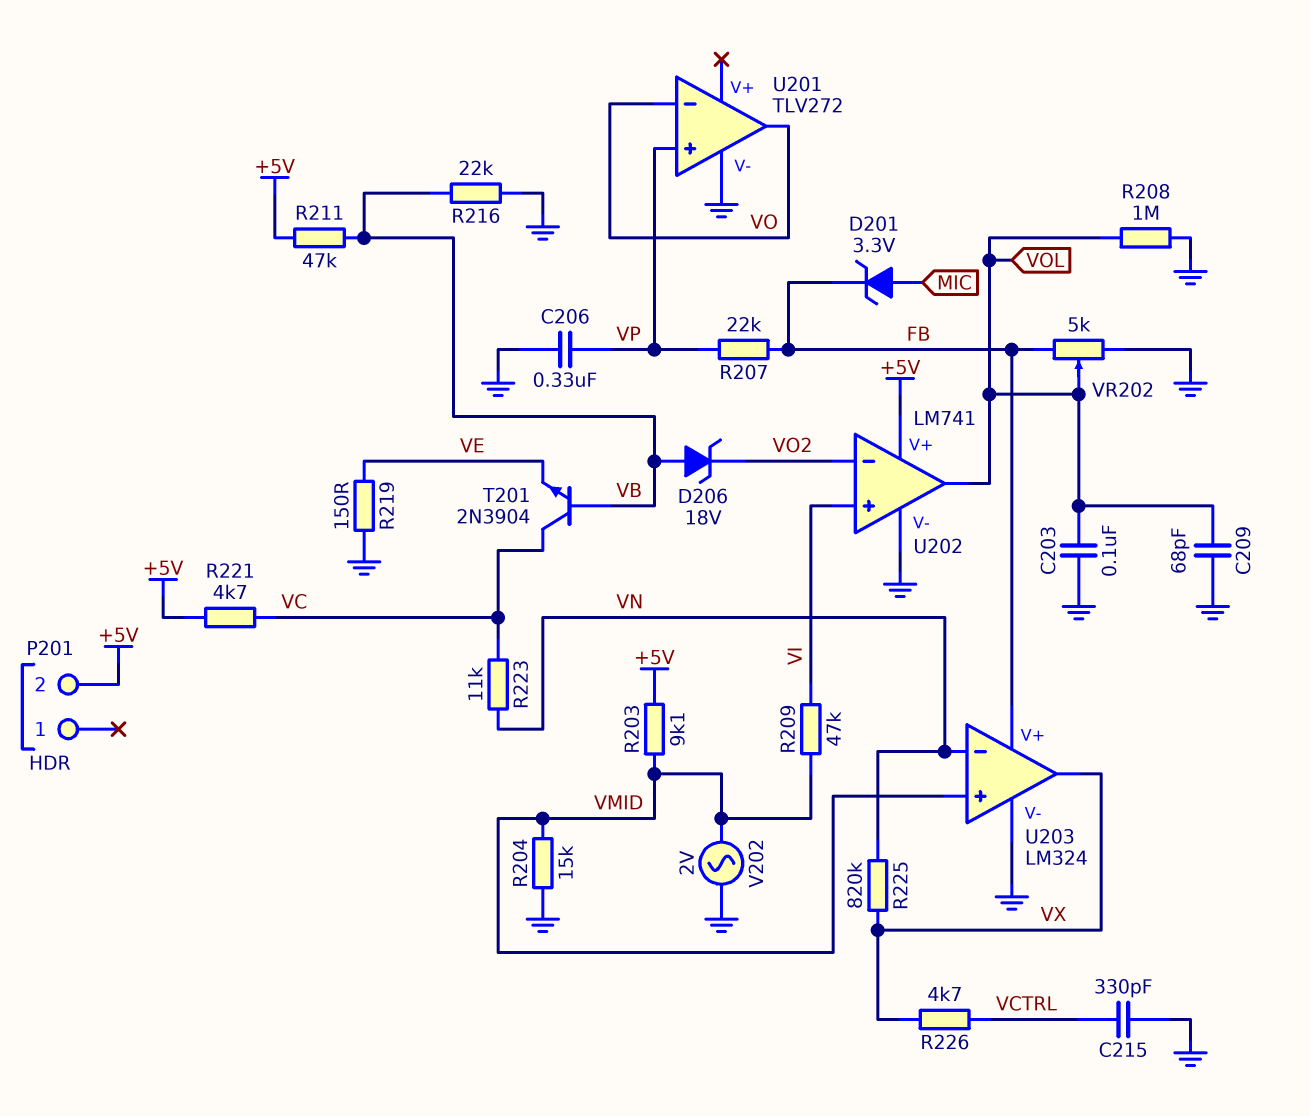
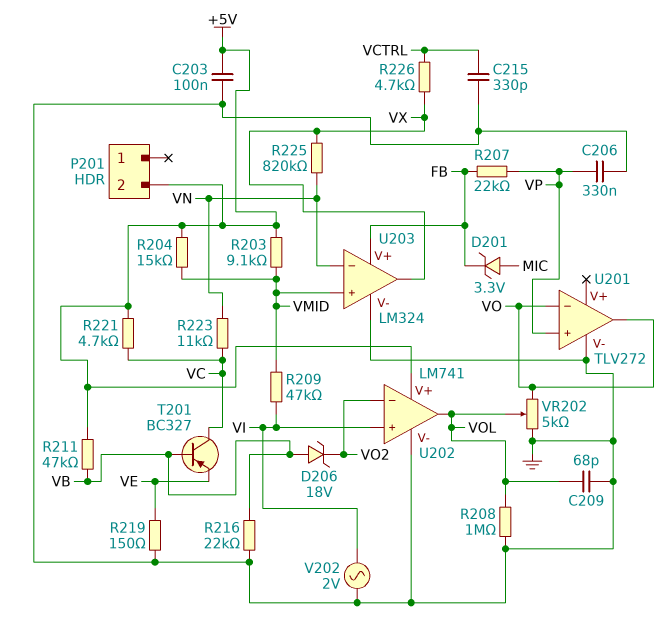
C203: 100nF (GND, VOL) -> 100nF (+5V, GND)
R204: 15k (GND, VMID) -> 15k (+5V, VMID)
T201: NPN 2N3904 (B VB, C VC, E VE) -> PNP BC327 (B VB, C VC, E VE)
V202: AC 2V (GND, VMID) -> AC 2V (GND, VI)
VR202: 5k (FB, GND, wiper VOL) -> 5k (GND, VO, wiper VOL)

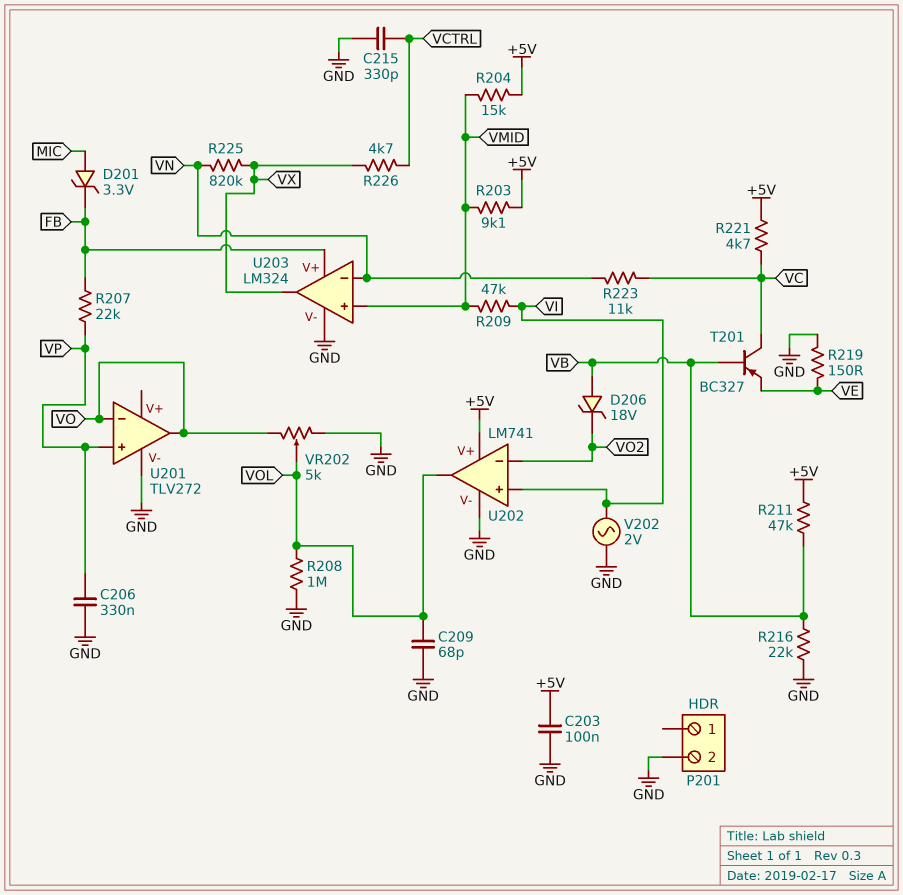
P201 pin 2: +5V -> GND

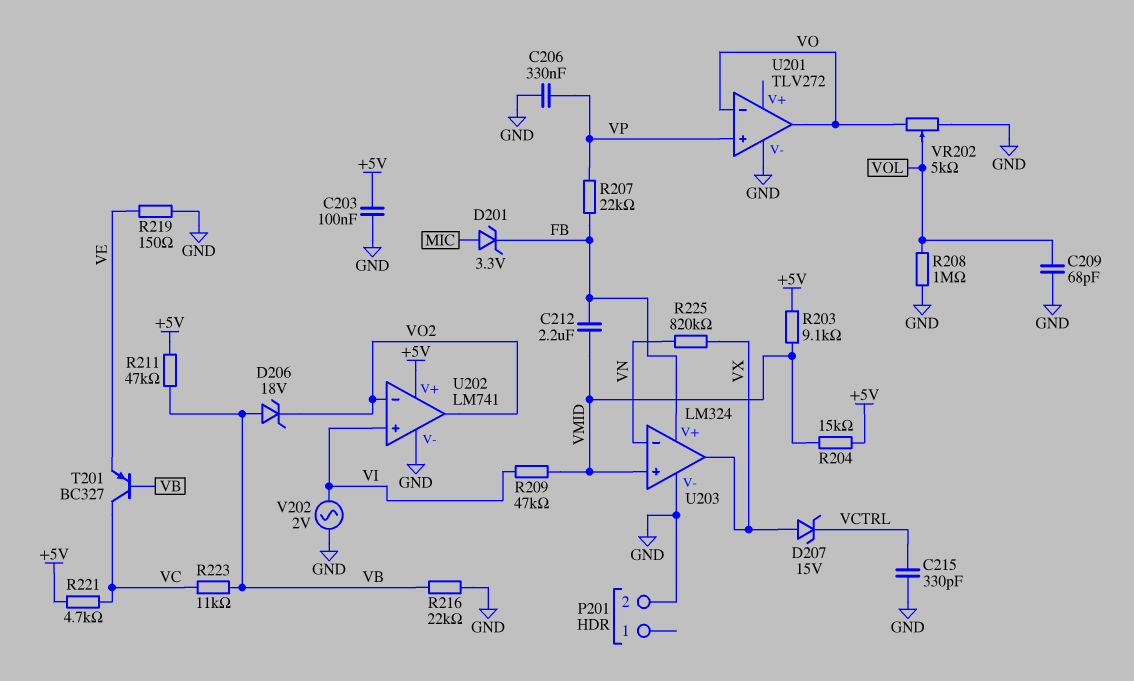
C212: none -> 2.2uF (FB, VMID)
D207: none -> zener 15V (A VX, K VCTRL)
R223: 11k (VC, VN) -> 11k (VB, VC)
R226: 4.7k (VCTRL, VX) -> none
U202 pin out: VOL -> VO2

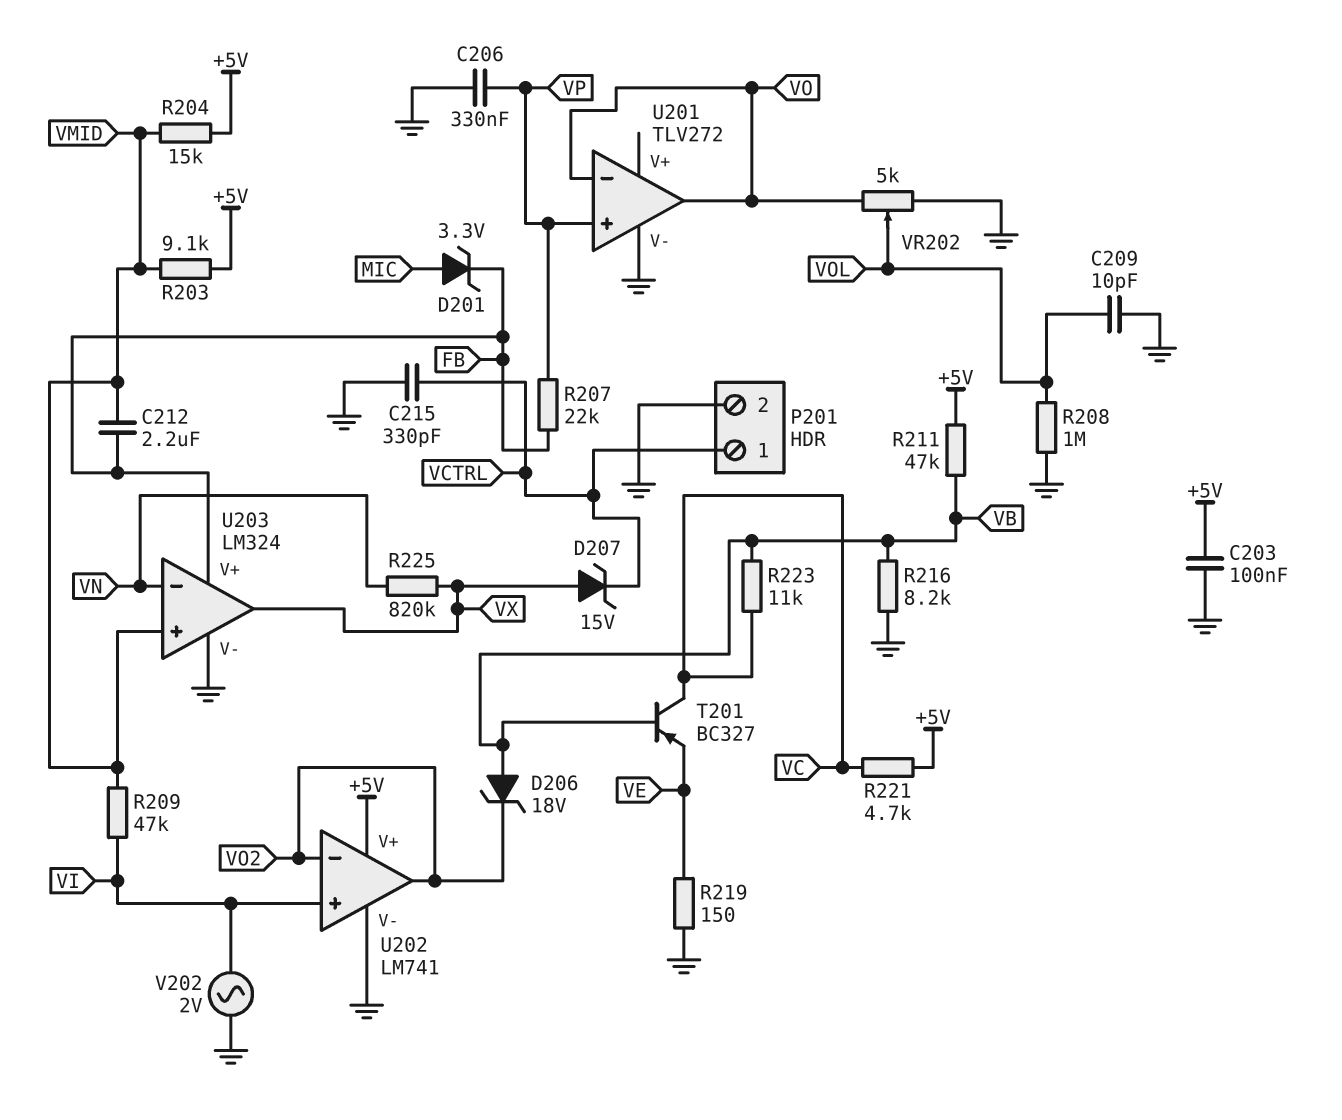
C209: 68pF (GND, VOL) -> 10pF (GND, VOL)
P201 pin 1: none -> VCTRL
R216: 22k (GND, VB) -> 8.2k (GND, VB)

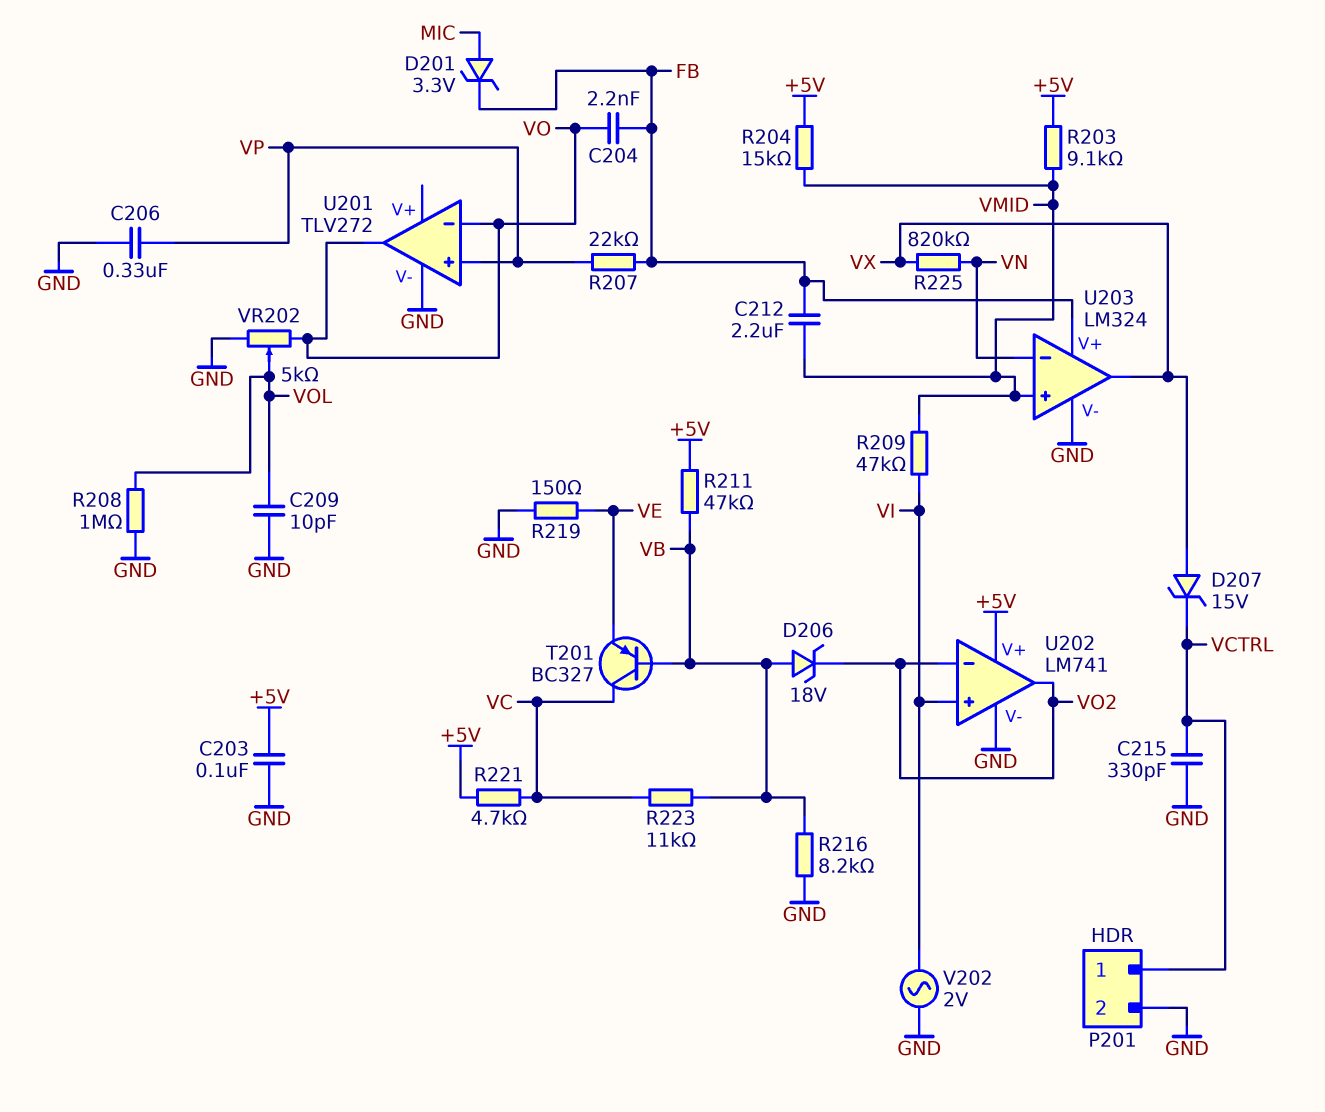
C204: none -> 2.2nF (FB, VO)

